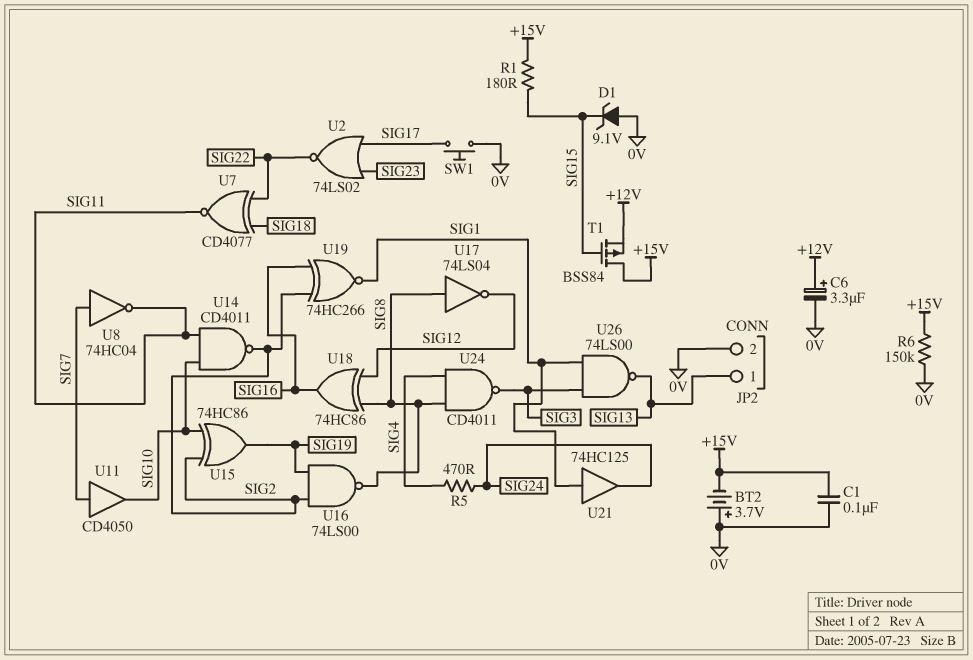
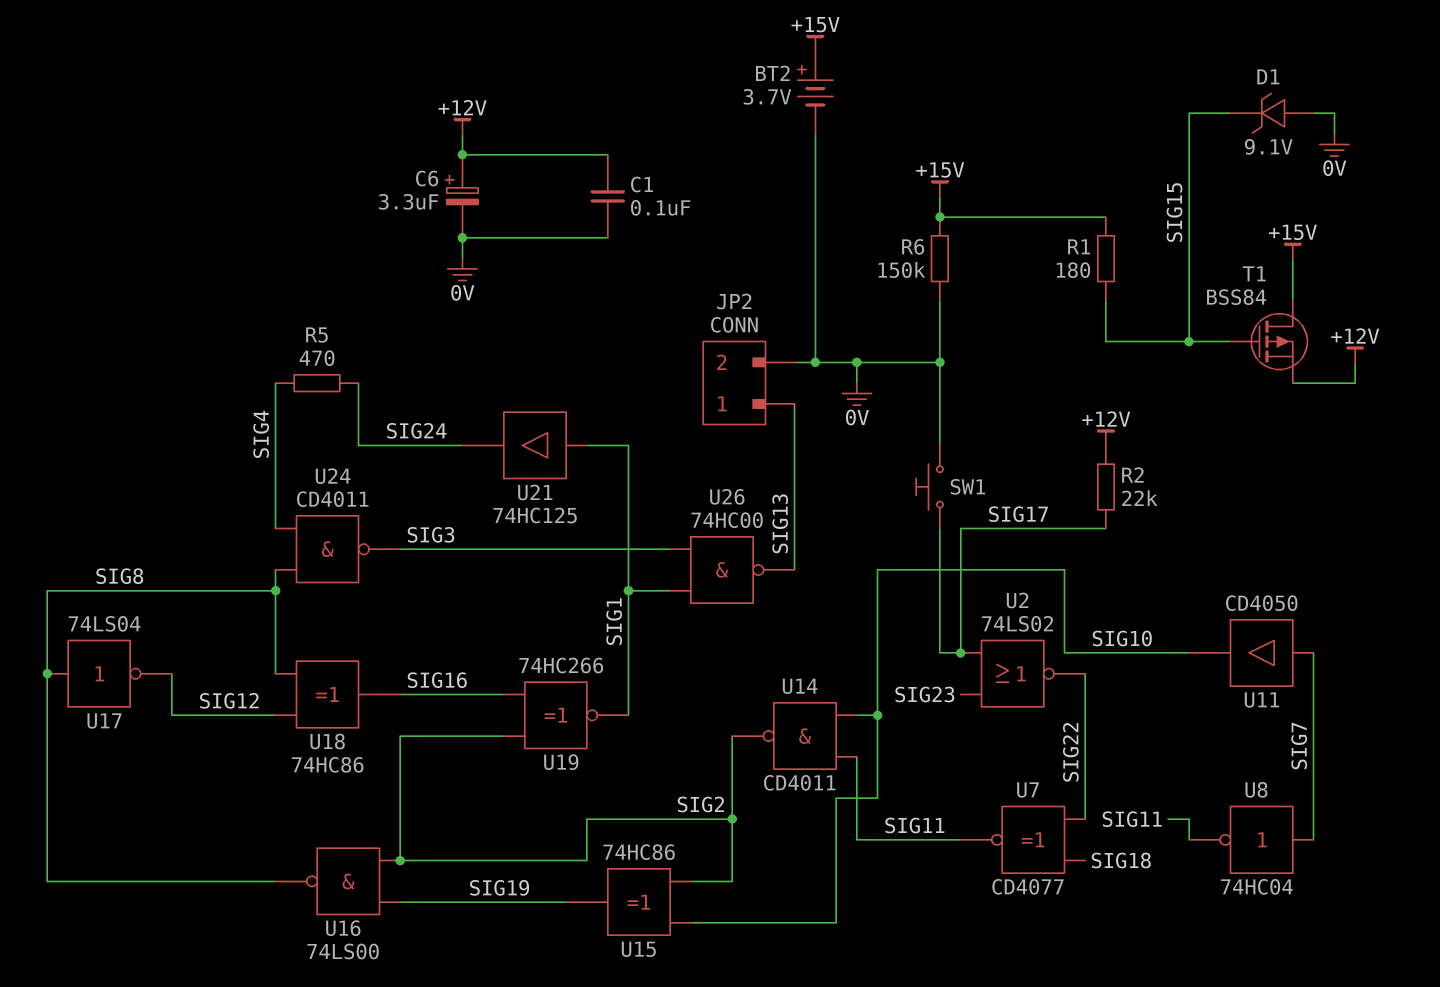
BT2: 3.7V (plus 0V, minus +15V) -> 3.7V (plus +15V, minus 0V)
C1: 100nF (+15V, 0V) -> 100nF (+12V, 0V)
R2: none -> 22k (+12V, SIG17)
U26: NAND 74LS00 (in SIG1, in SIG3, out SIG13) -> NAND 74HC00 (in SIG1, in SIG3, out SIG13)

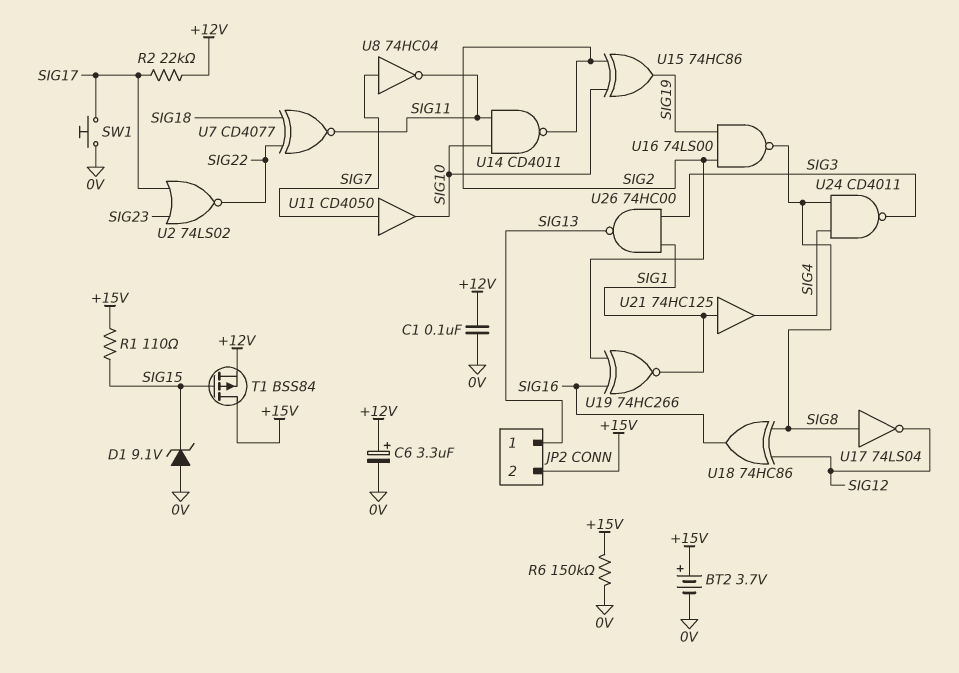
JP2 pin 2: 0V -> +15V
R1: 180 (+15V, SIG15) -> 110 (+15V, SIG15)
R5: 470 (SIG4, SIG24) -> none
U21: buffer 74HC125 (in SIG1, out SIG24) -> buffer 74HC125 (in SIG1, out SIG4)

